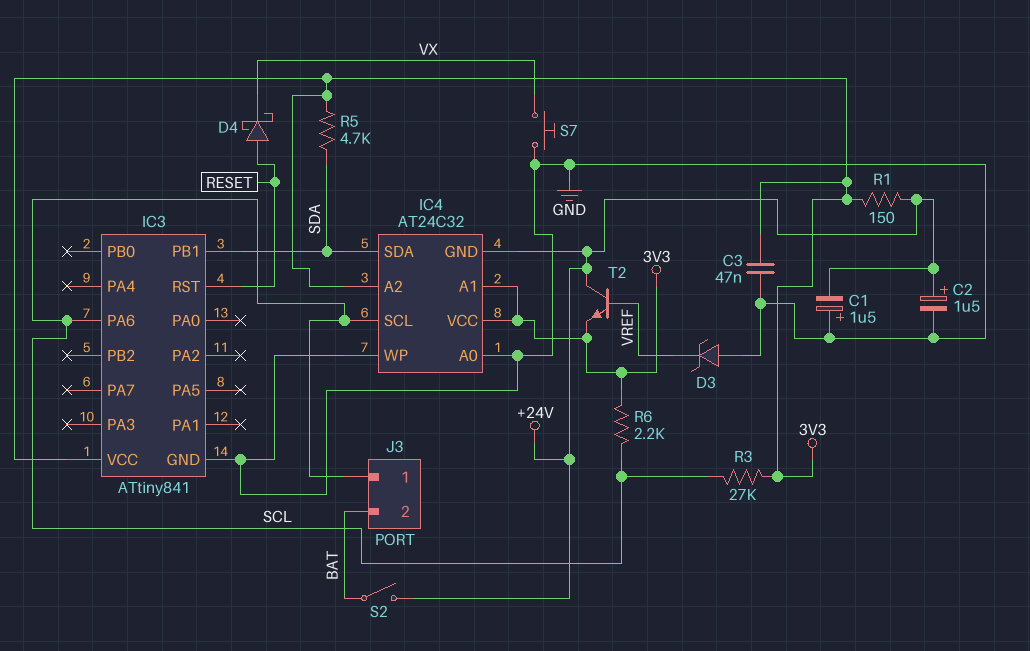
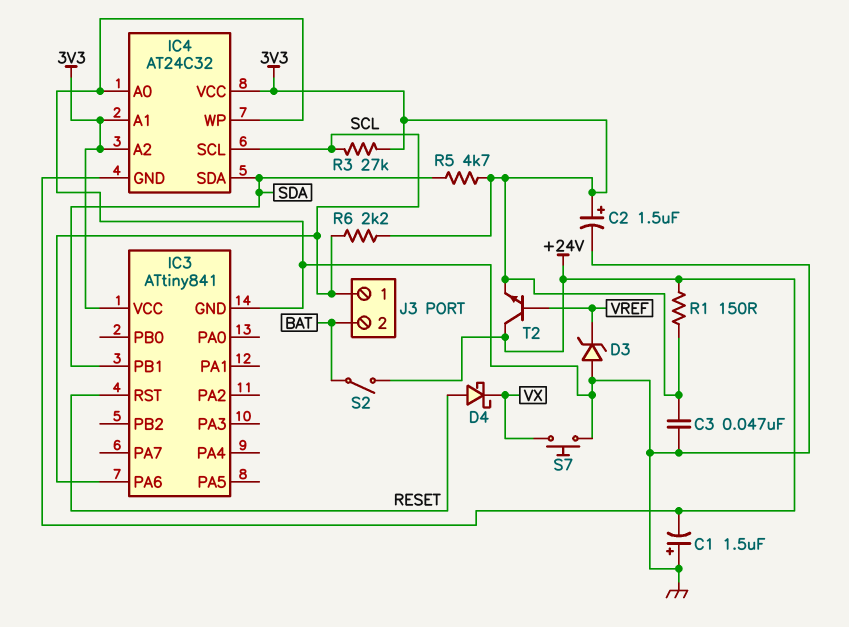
C2: 1.5uF (plus +24V, minus GND) -> 1.5uF (plus 3V3, minus GND)

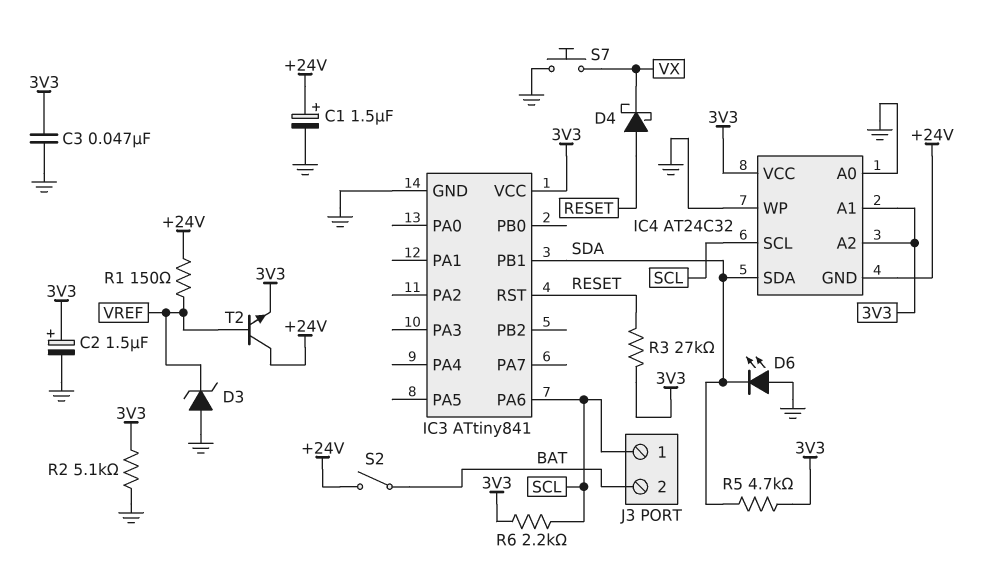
C1: 1.5uF (plus GND, minus +24V) -> 1.5uF (plus +24V, minus GND)
D6: none -> LED (A GND, K SDA)
R1: 150 (+24V, 3V3) -> 150 (+24V, VREF)
R2: none -> 5.1k (3V3, GND)
R3: 27k (3V3, SCL) -> 27k (3V3, RESET)

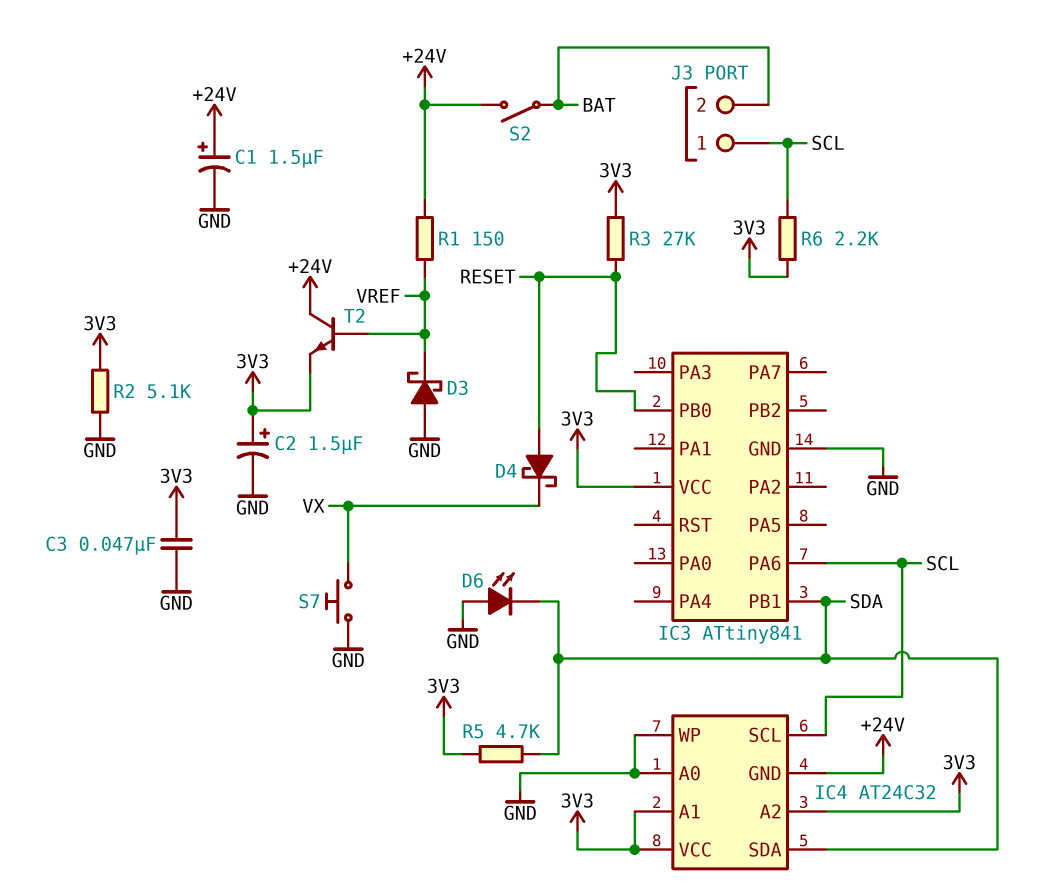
D3: zener (A GND, K VREF) -> schottky (A GND, K VREF)
IC3 pin PB0: none -> RESET
IC3 pin RST: RESET -> none

